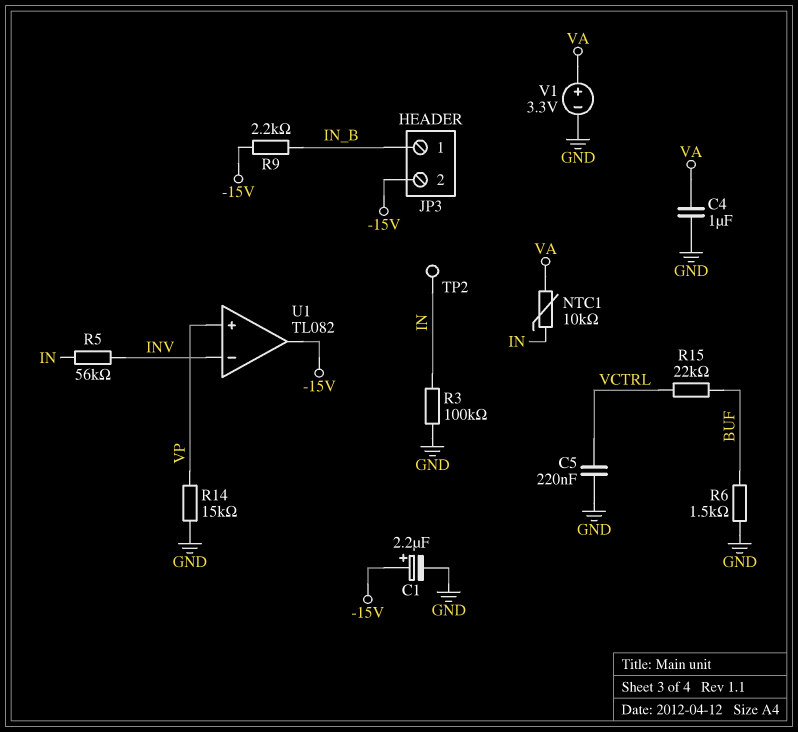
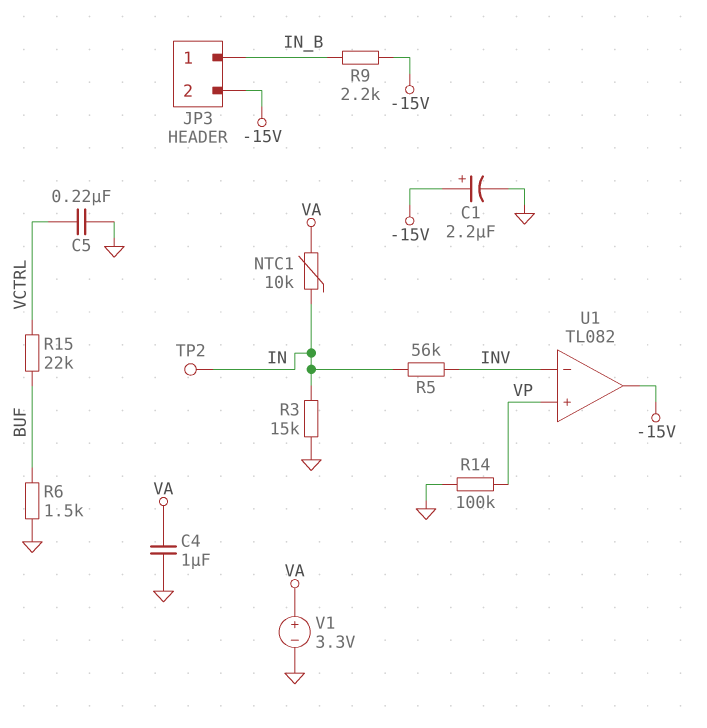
R3: 100k (GND, IN) -> 15k (GND, IN)
R14: 15k (GND, VP) -> 100k (GND, VP)

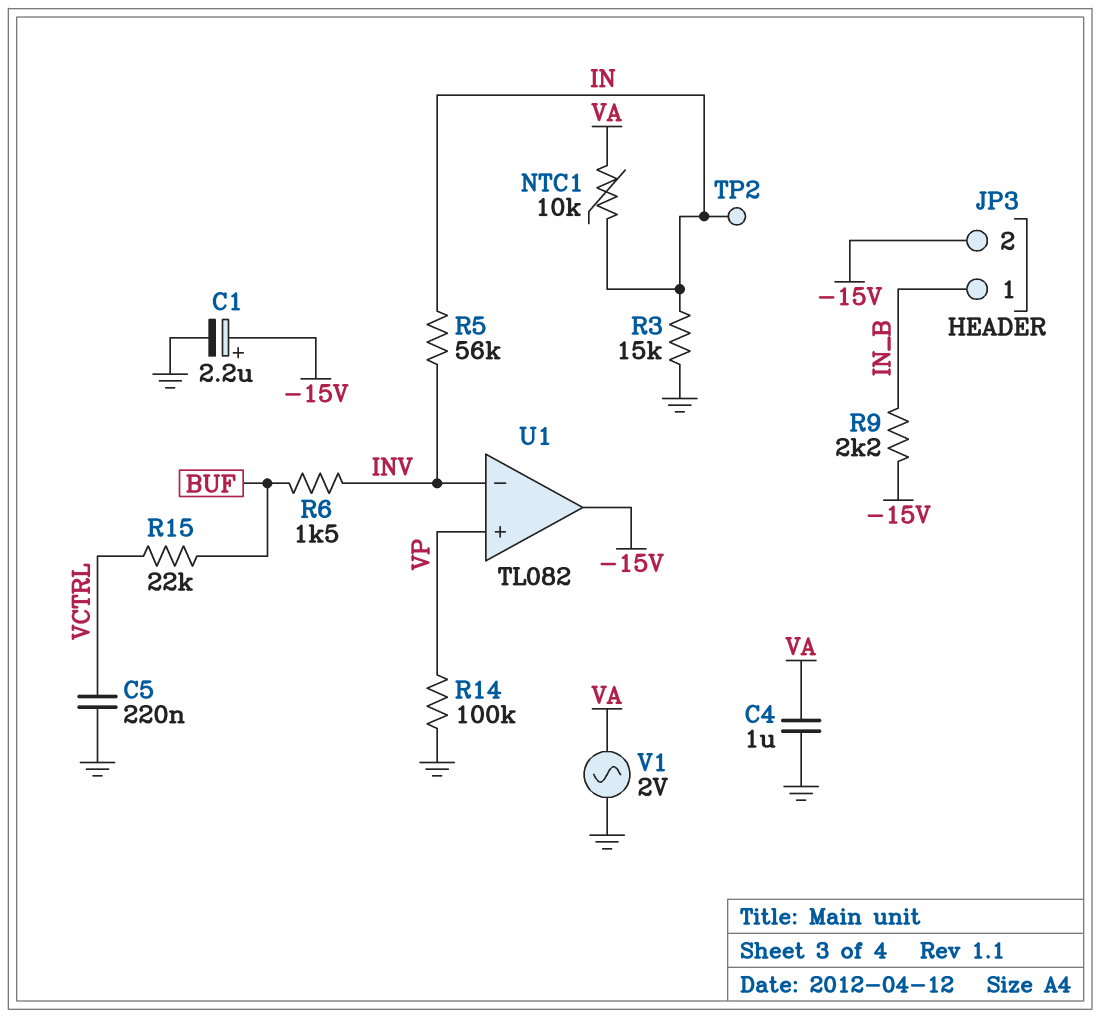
R6: 1.5k (BUF, GND) -> 1.5k (BUF, INV)
V1: 3.3V (plus VA, minus GND) -> AC 2V (GND, VA)

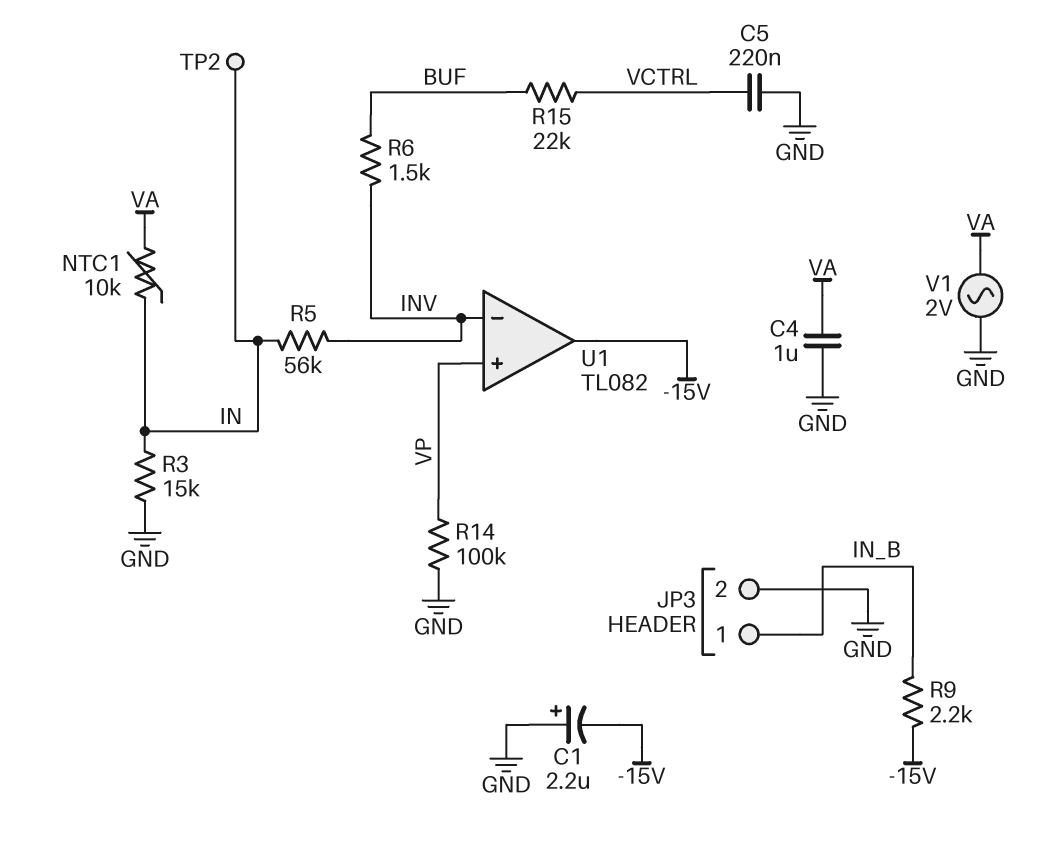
C1: 2.2uF (plus -15V, minus GND) -> 2.2uF (plus GND, minus -15V)
JP3 pin 2: -15V -> GND

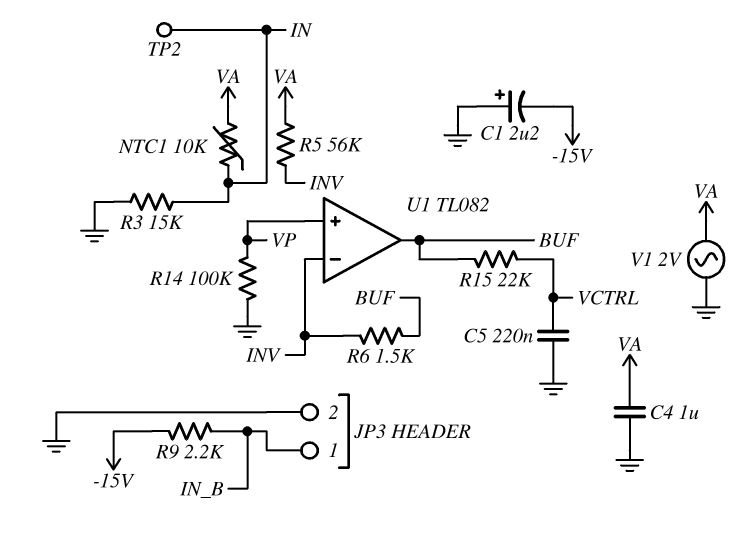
R5: 56k (IN, INV) -> 56k (INV, VA)
U1 pin out: -15V -> BUF

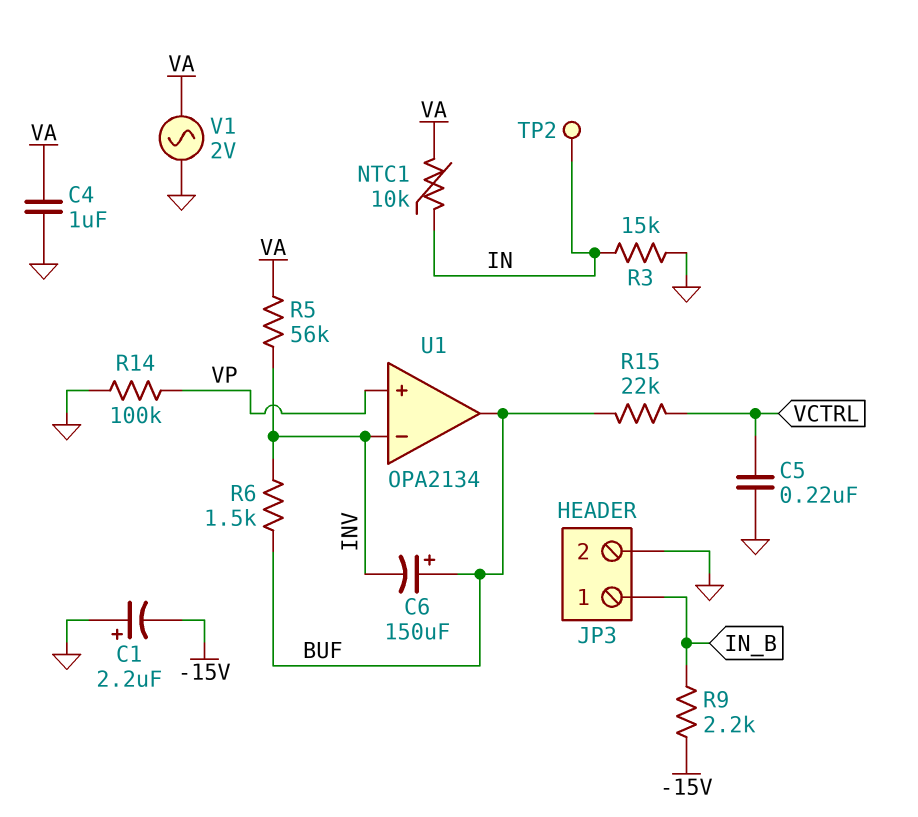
C6: none -> 150uF (plus BUF, minus INV)
U1: TL082 -> OPA2134

